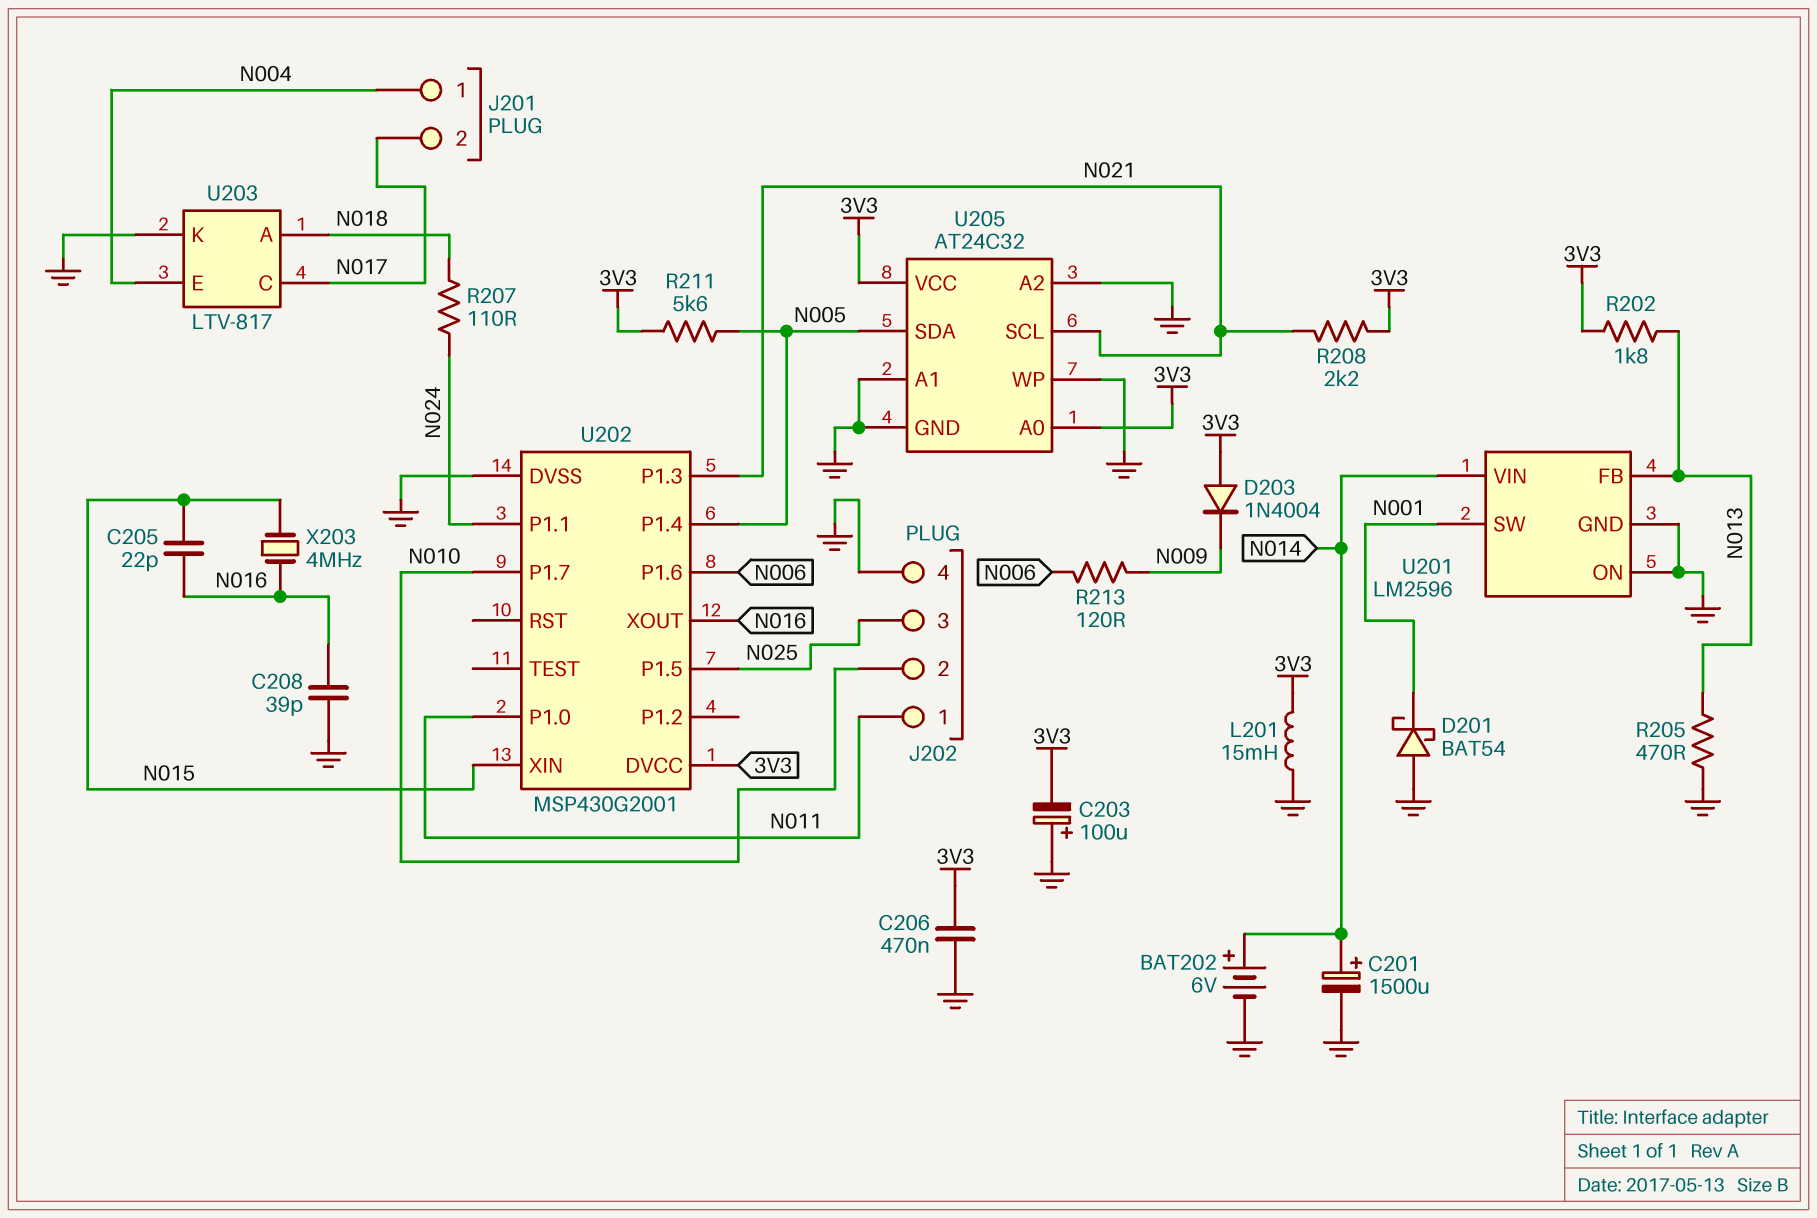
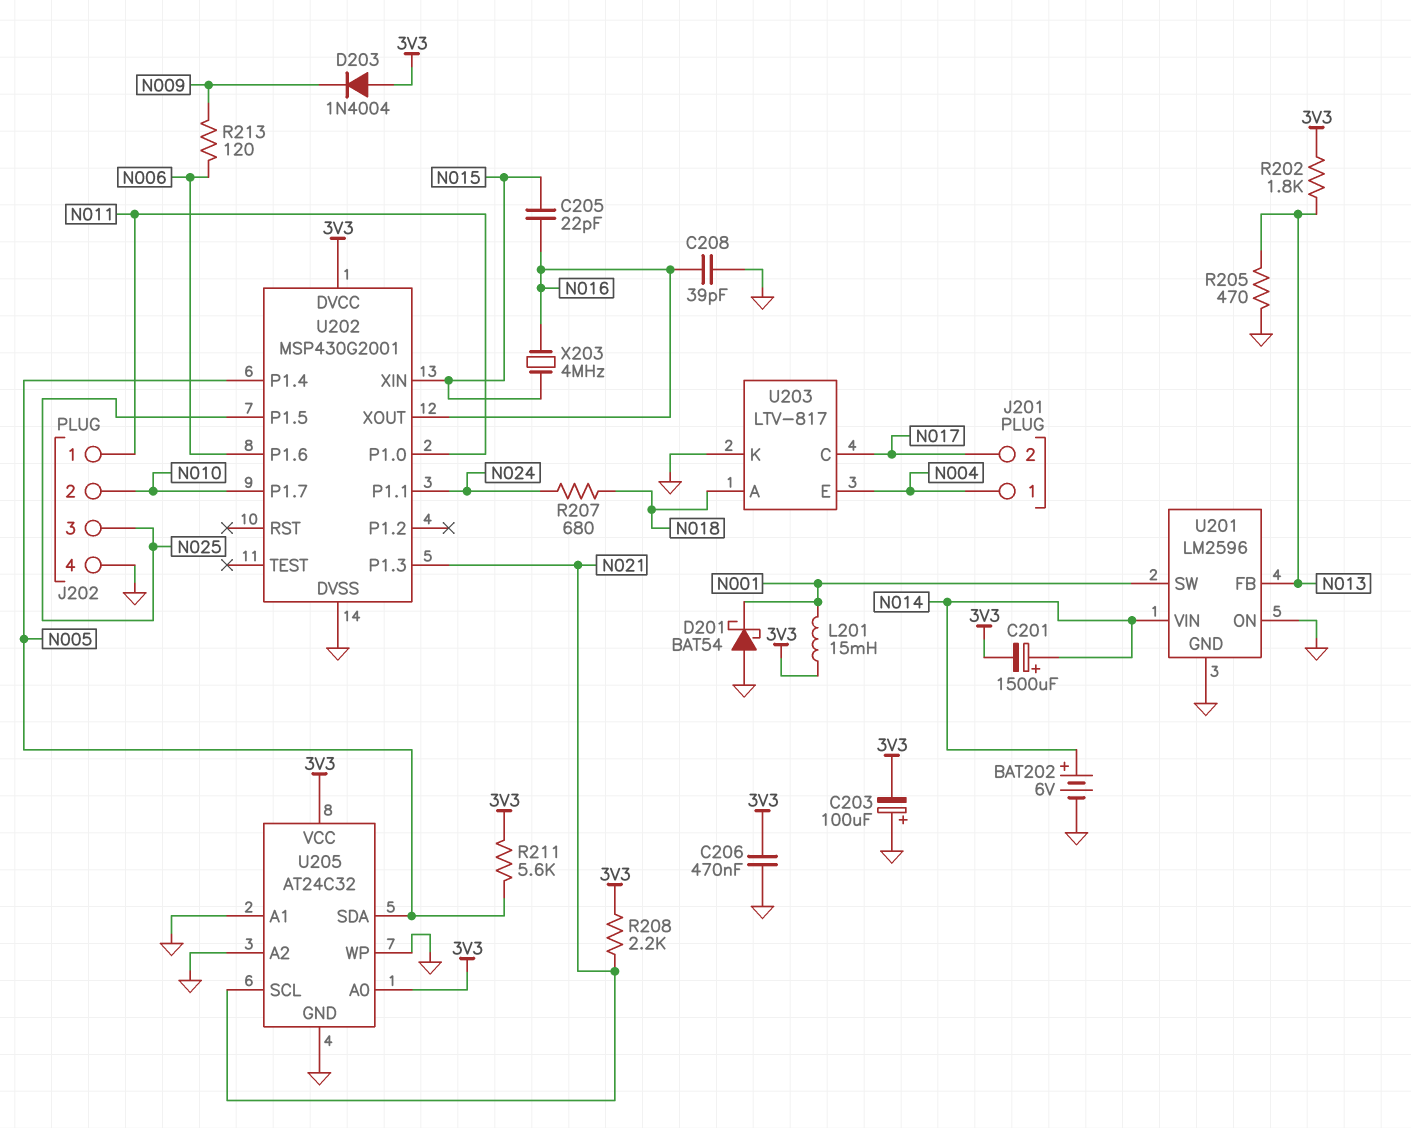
C201: 1500uF (plus N014, minus GND) -> 1500uF (plus N014, minus 3V3)
L201: 15mH (3V3, GND) -> 15mH (3V3, N001)
R207: 110 (N018, N024) -> 680 (N018, N024)

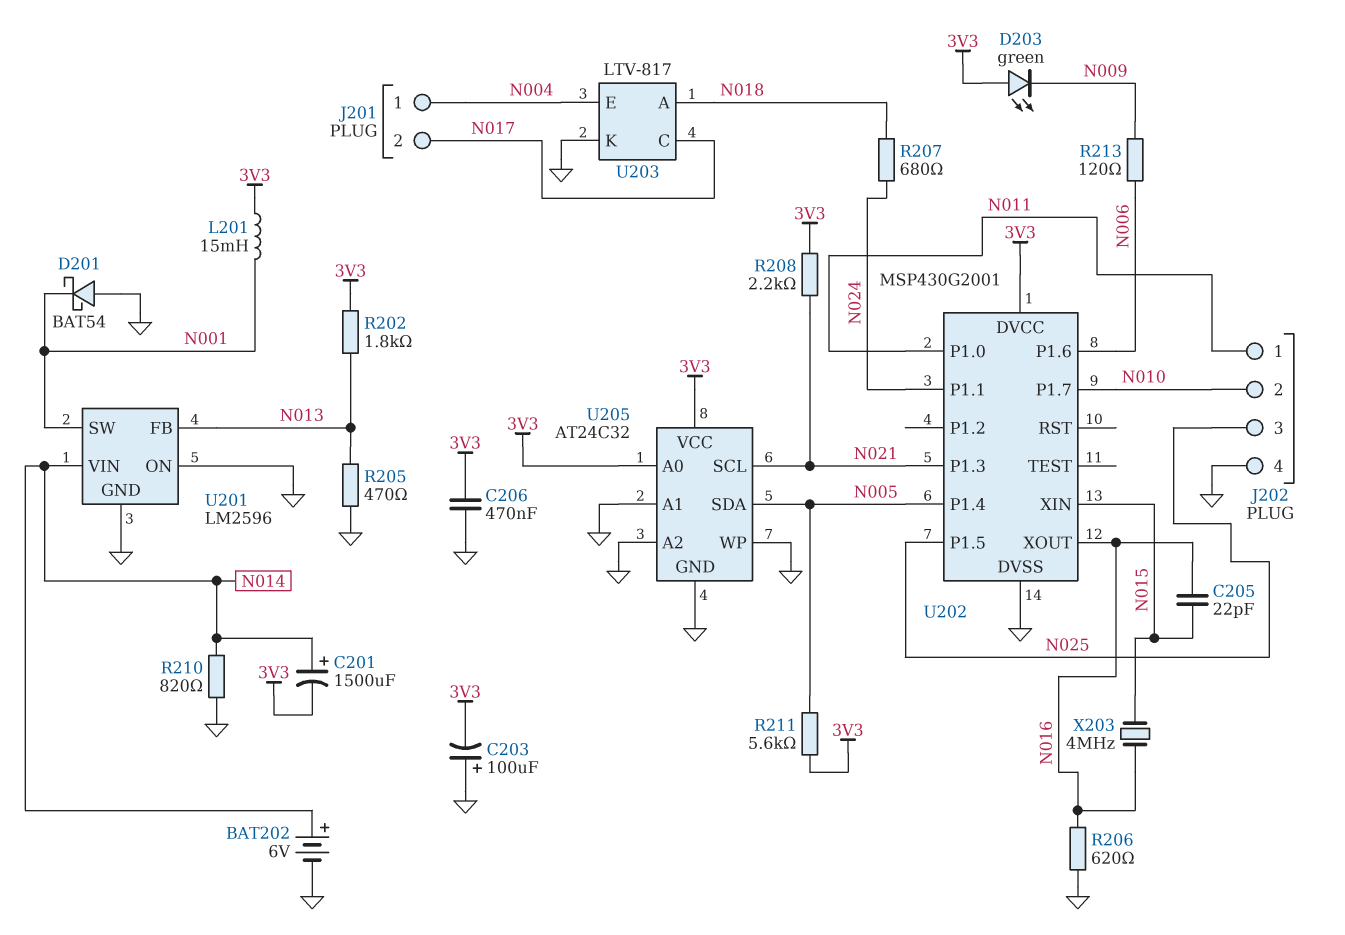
C208: 39pF (GND, N016) -> none
D203: diode 1N4004 (A 3V3, K N009) -> LED green (A 3V3, K N009)
R206: none -> 620 (GND, N016)
R210: none -> 820 (GND, N014)

